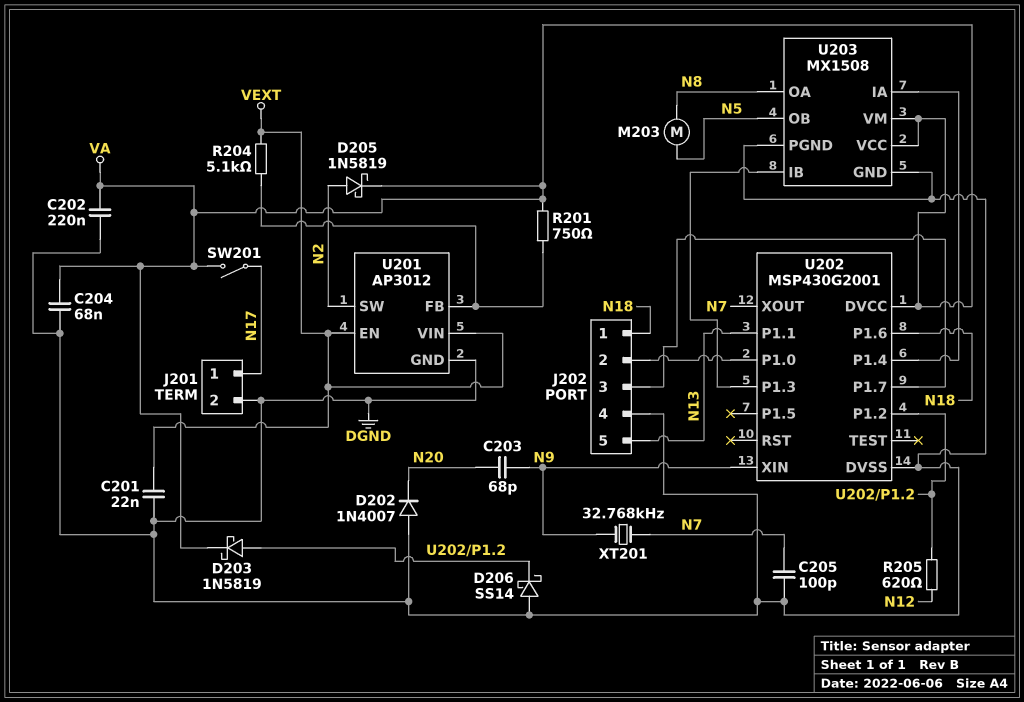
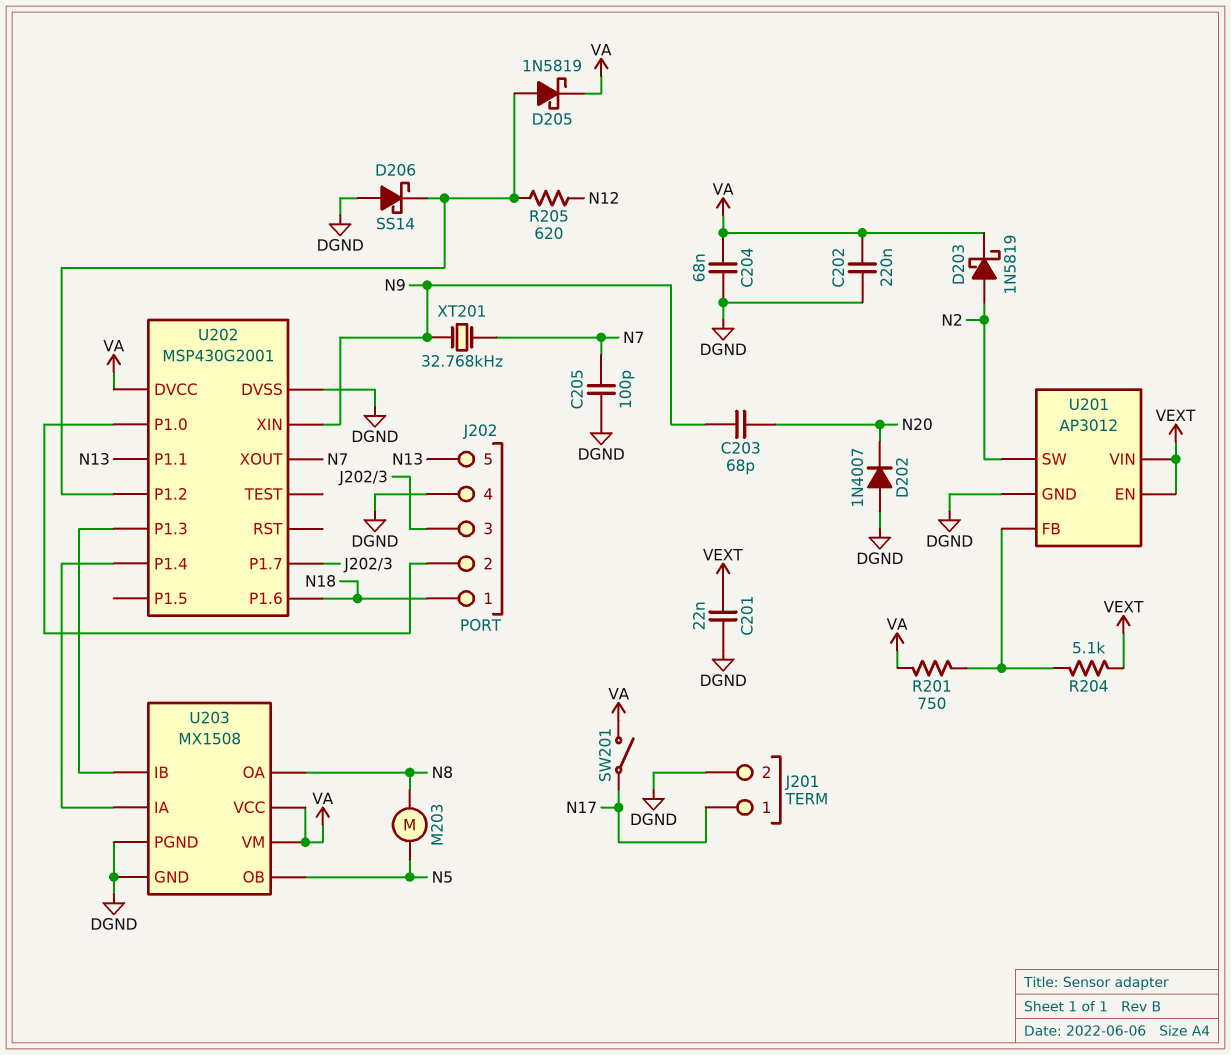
D203: schottky 1N5819 (A U202/P1.2, K VA) -> schottky 1N5819 (A N2, K VA)
D205: schottky 1N5819 (A N2, K VA) -> schottky 1N5819 (A U202/P1.2, K VA)

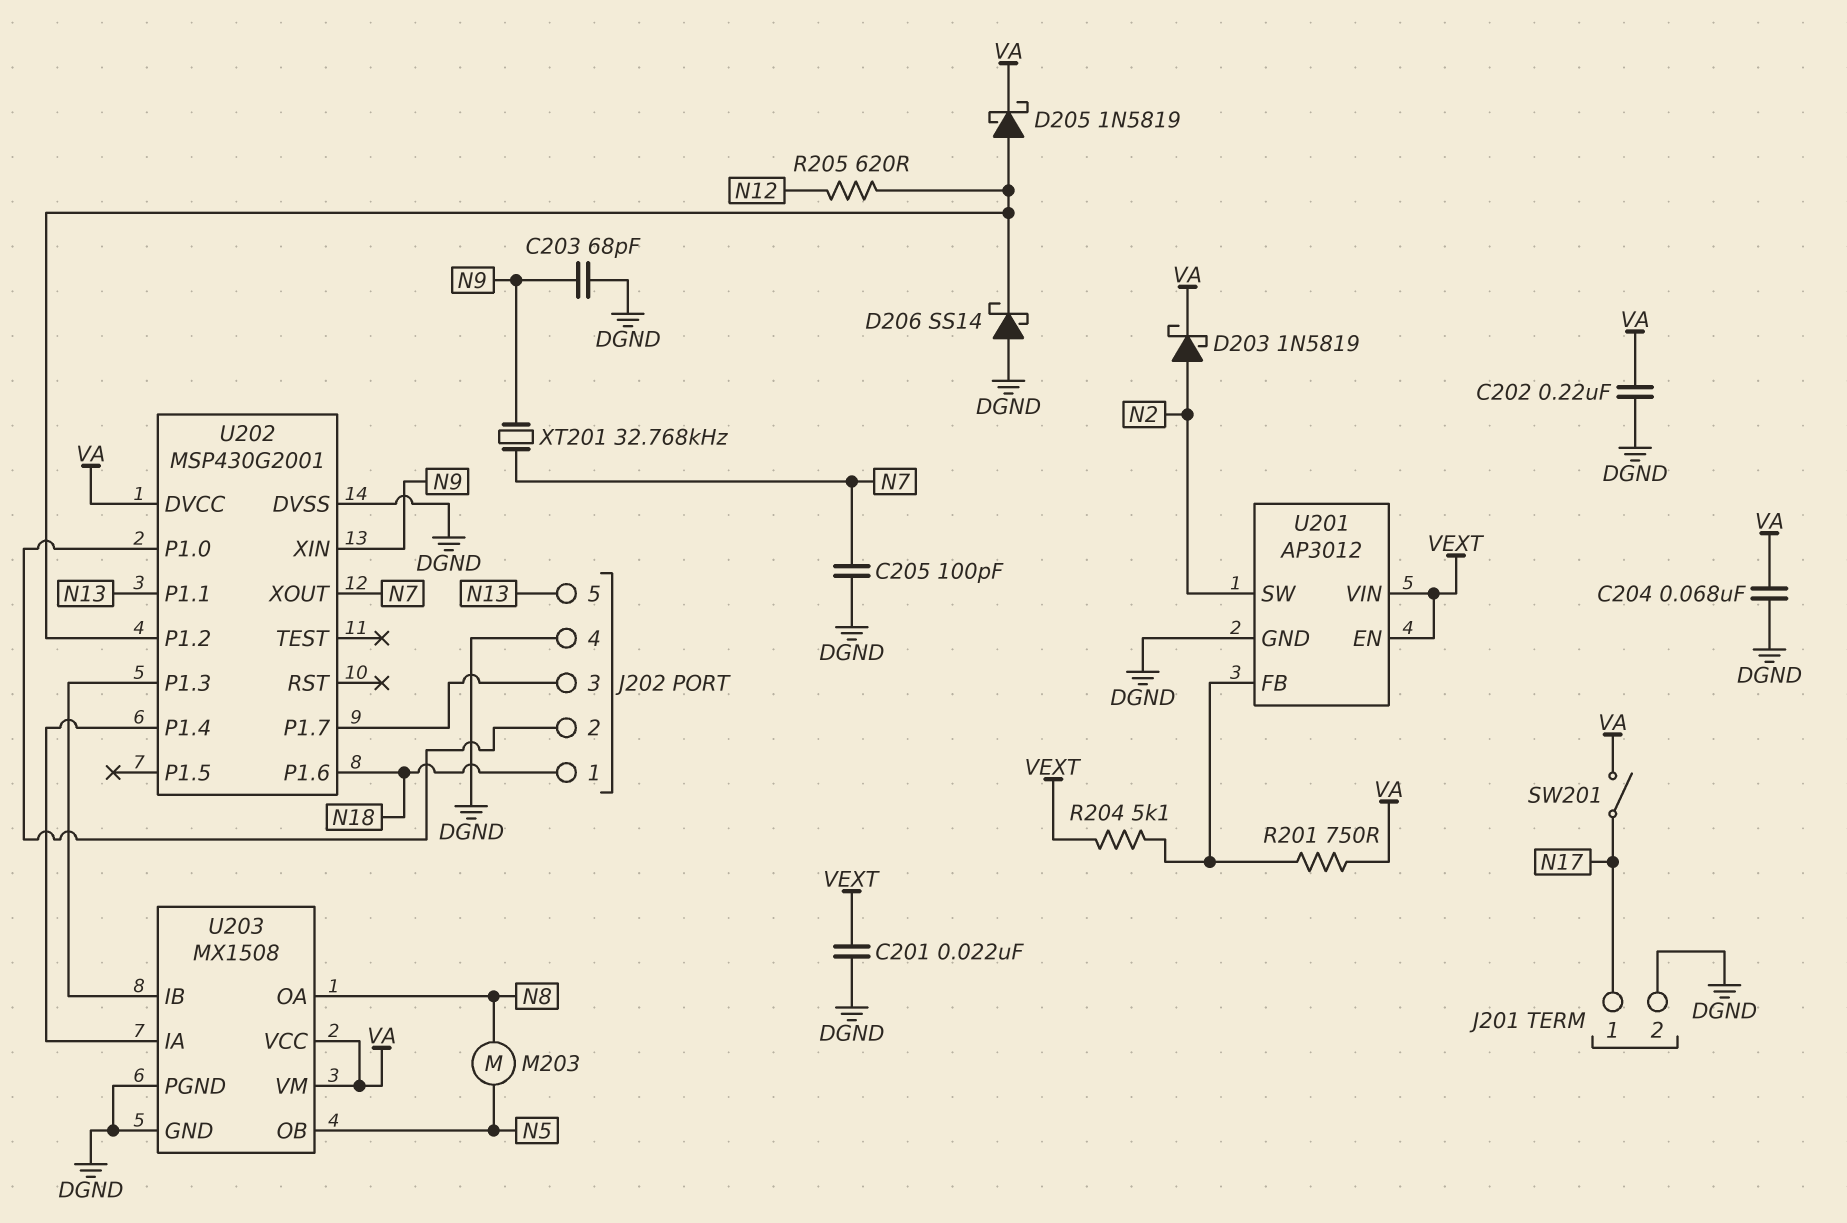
C203: 68pF (N9, N20) -> 68pF (DGND, N9)
D202: diode 1N4007 (A DGND, K N20) -> none

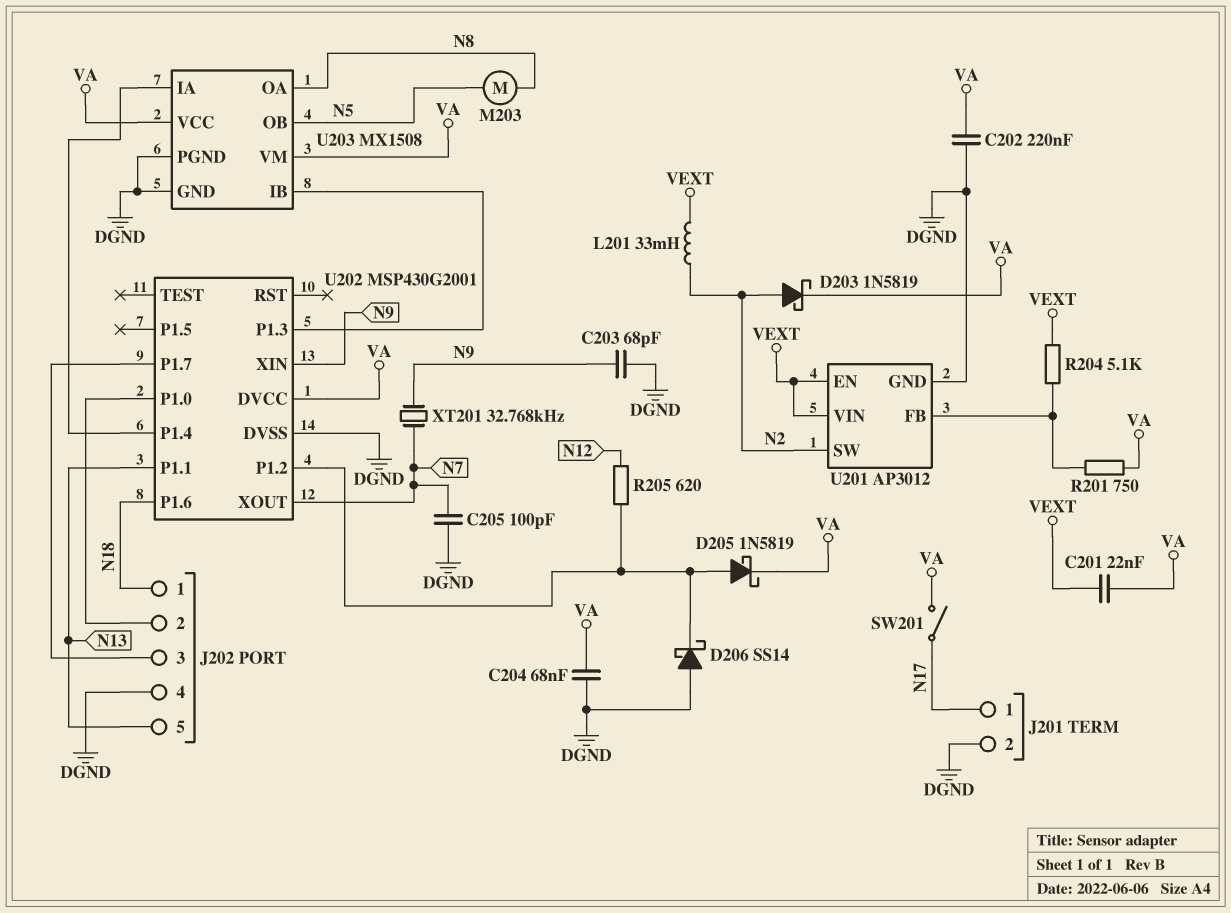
C201: 22nF (DGND, VEXT) -> 22nF (VA, VEXT)
L201: none -> 33mH (N2, VEXT)

